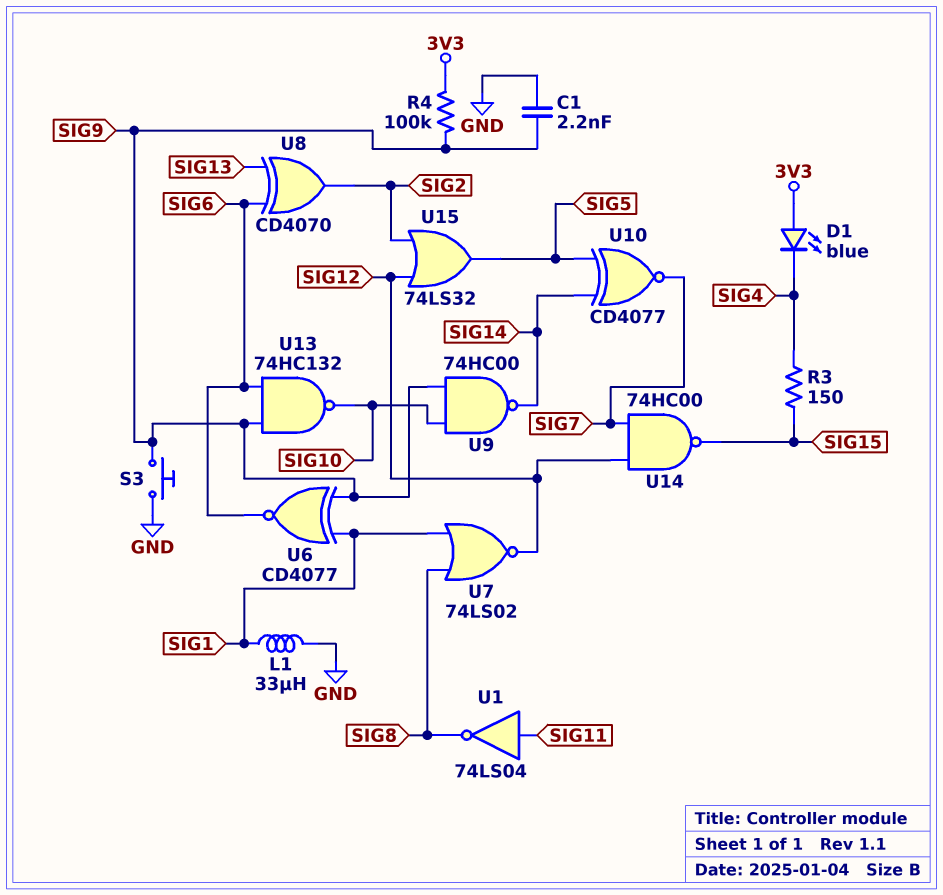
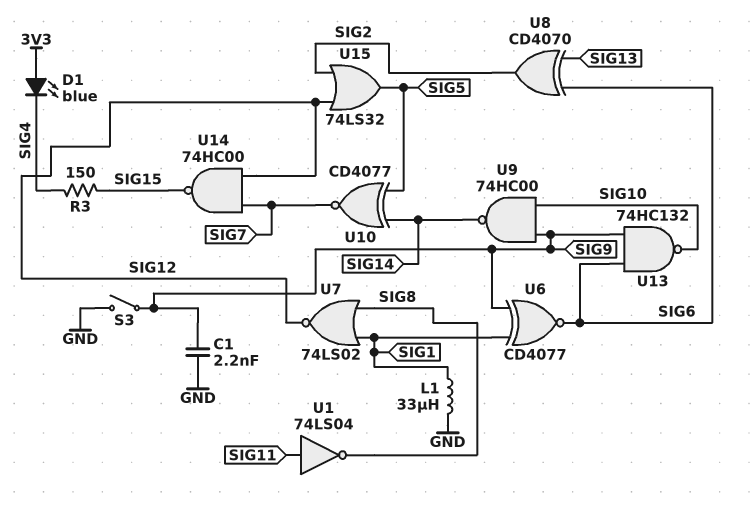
R4: 100k (3V3, SIG9) -> none
S3: button (GND, SIG9) -> switch (GND, SIG9)

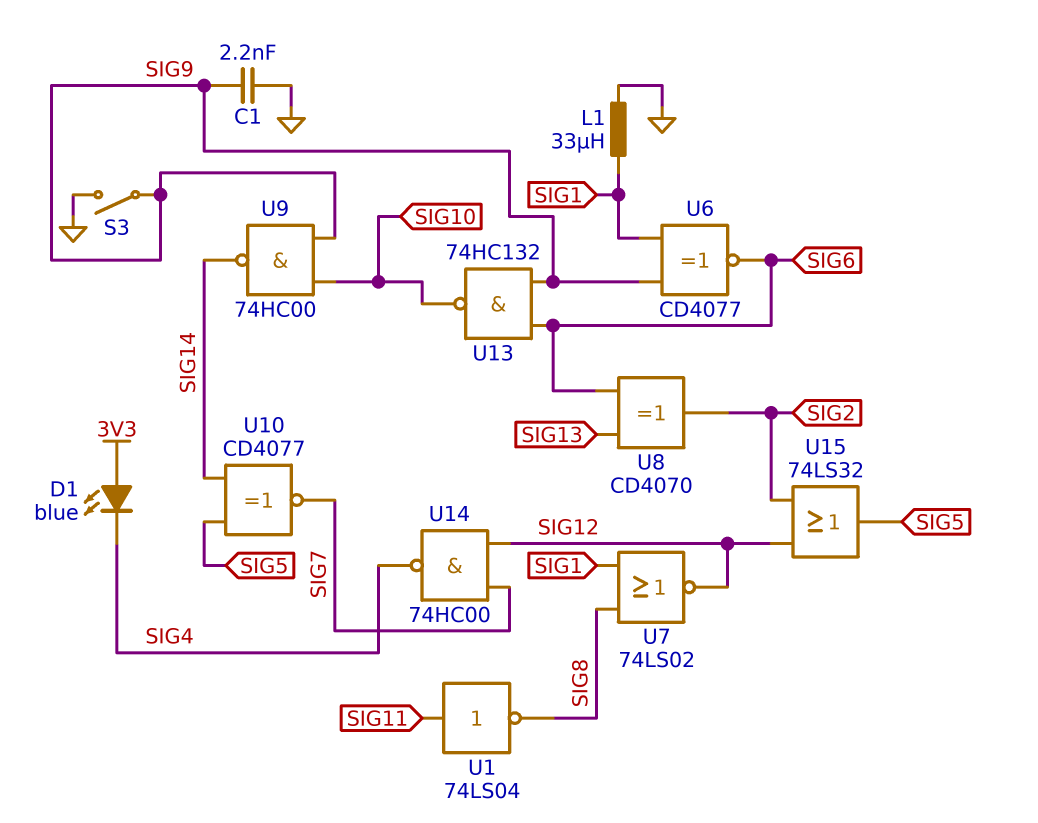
R3: 150 (SIG4, SIG15) -> none
U14: NAND 74HC00 (in SIG7, in SIG12, out SIG15) -> NAND 74HC00 (in SIG7, in SIG12, out SIG4)

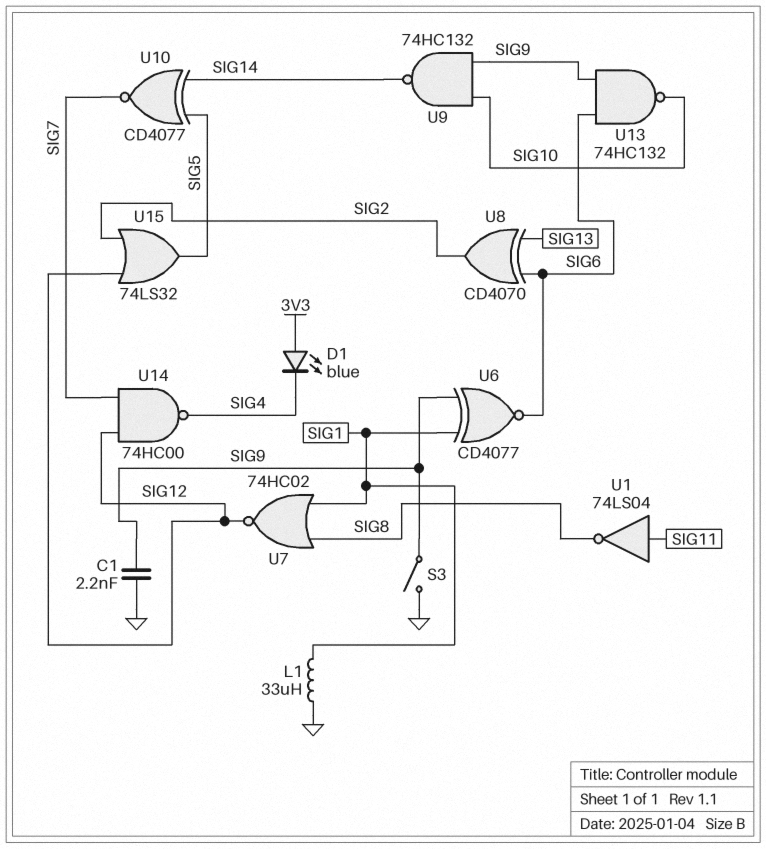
U7: NOR 74LS02 (in SIG1, in SIG8, out SIG12) -> NOR 74HC02 (in SIG1, in SIG8, out SIG12)
U9: NAND 74HC00 (in SIG9, in SIG10, out SIG14) -> NAND 74HC132 (in SIG9, in SIG10, out SIG14)

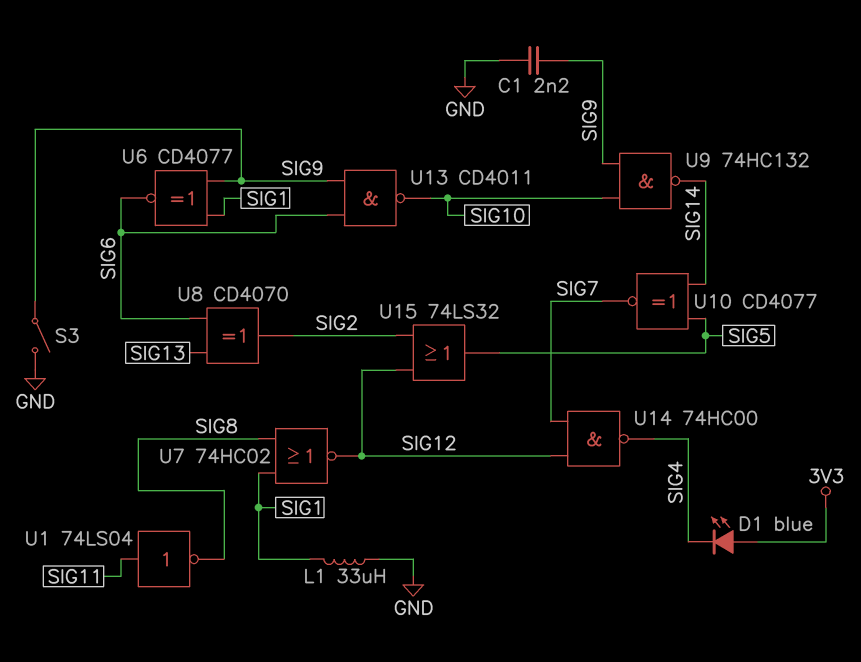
U13: NAND 74HC132 (in SIG6, in SIG9, out SIG10) -> NAND CD4011 (in SIG6, in SIG9, out SIG10)

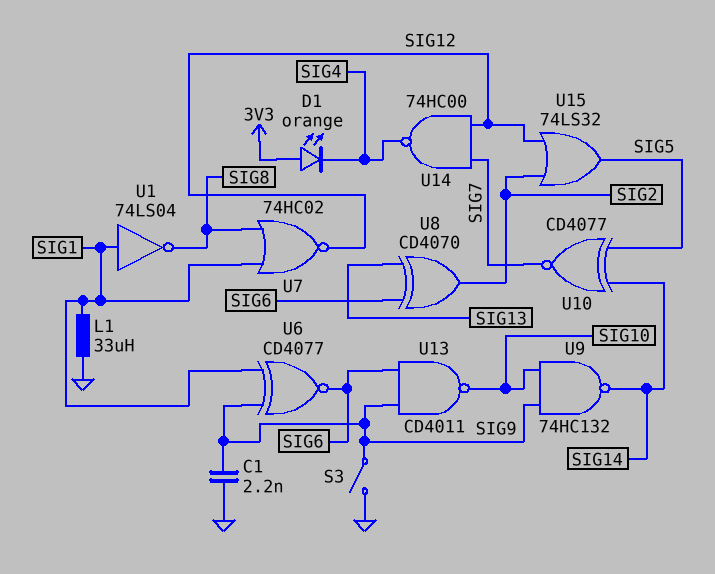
D1: LED blue (A 3V3, K SIG4) -> LED orange (A 3V3, K SIG4)
U1: NOT 74LS04 (in SIG11, out SIG8) -> NOT 74LS04 (in SIG1, out SIG8)

